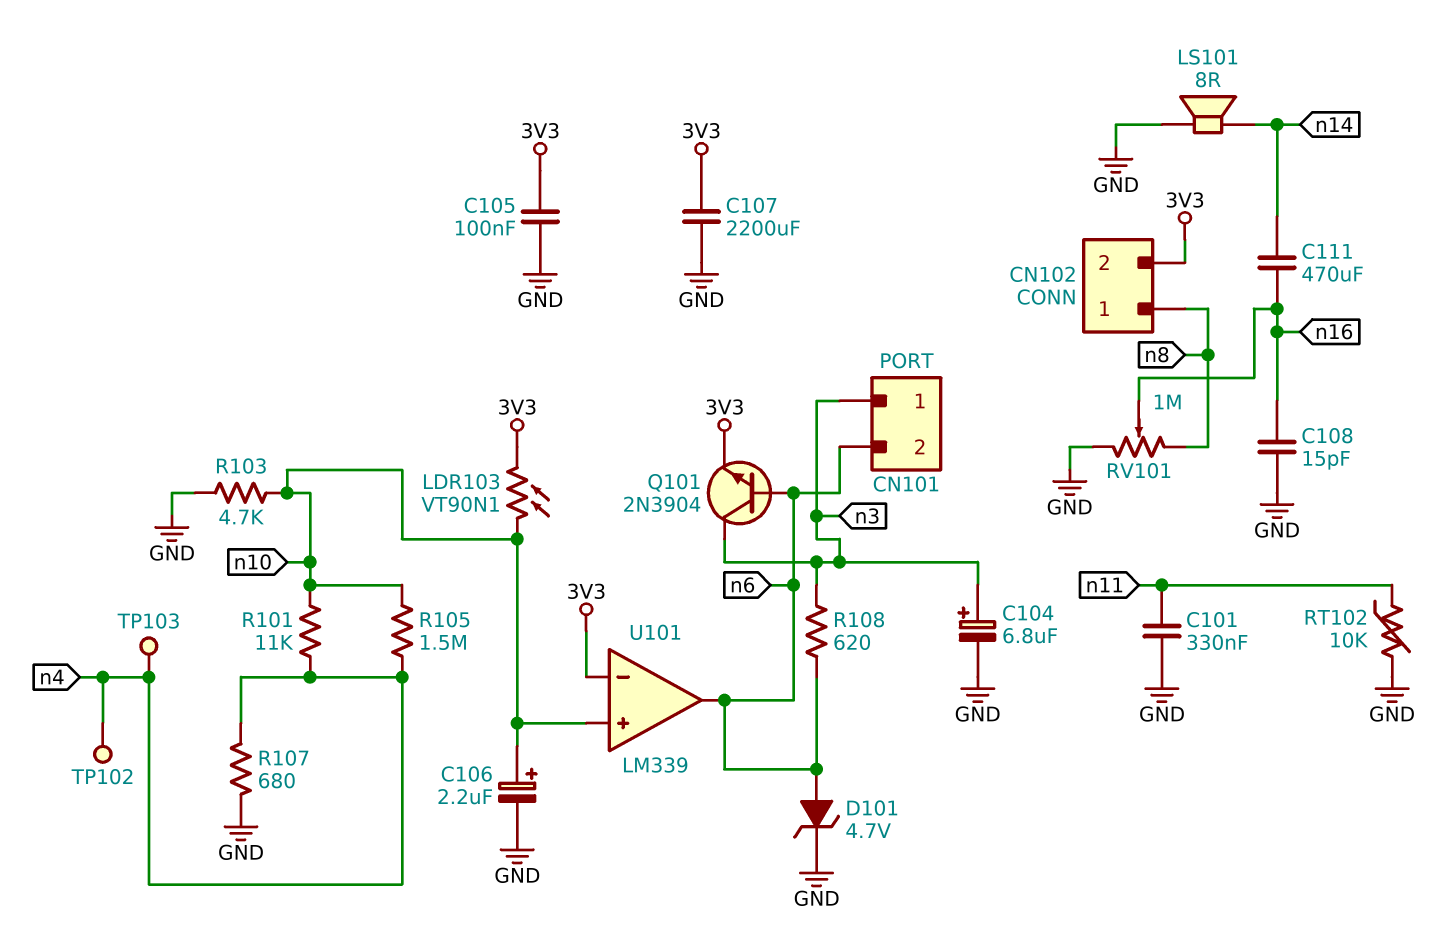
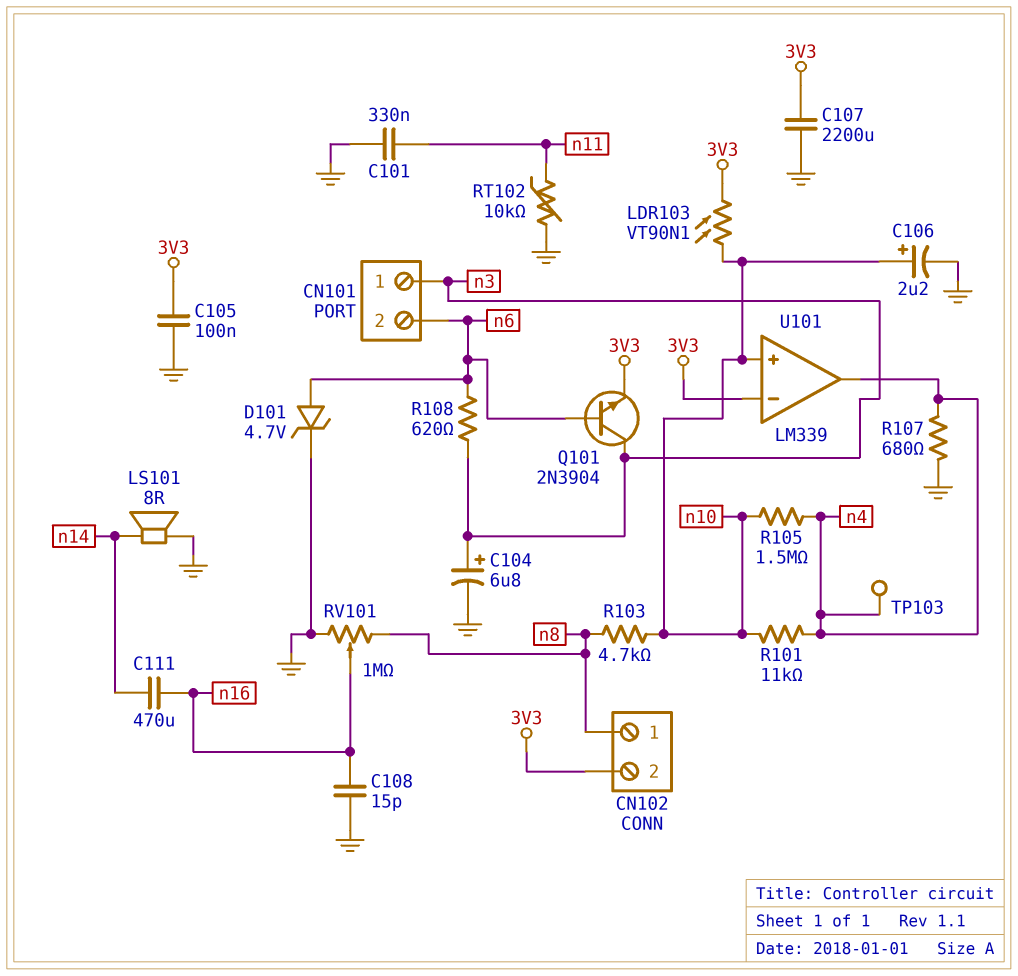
R103: 4.7k (GND, n10) -> 4.7k (n8, n10)
TP102: test point (n4) -> none
U101 pin out: n6 -> n4

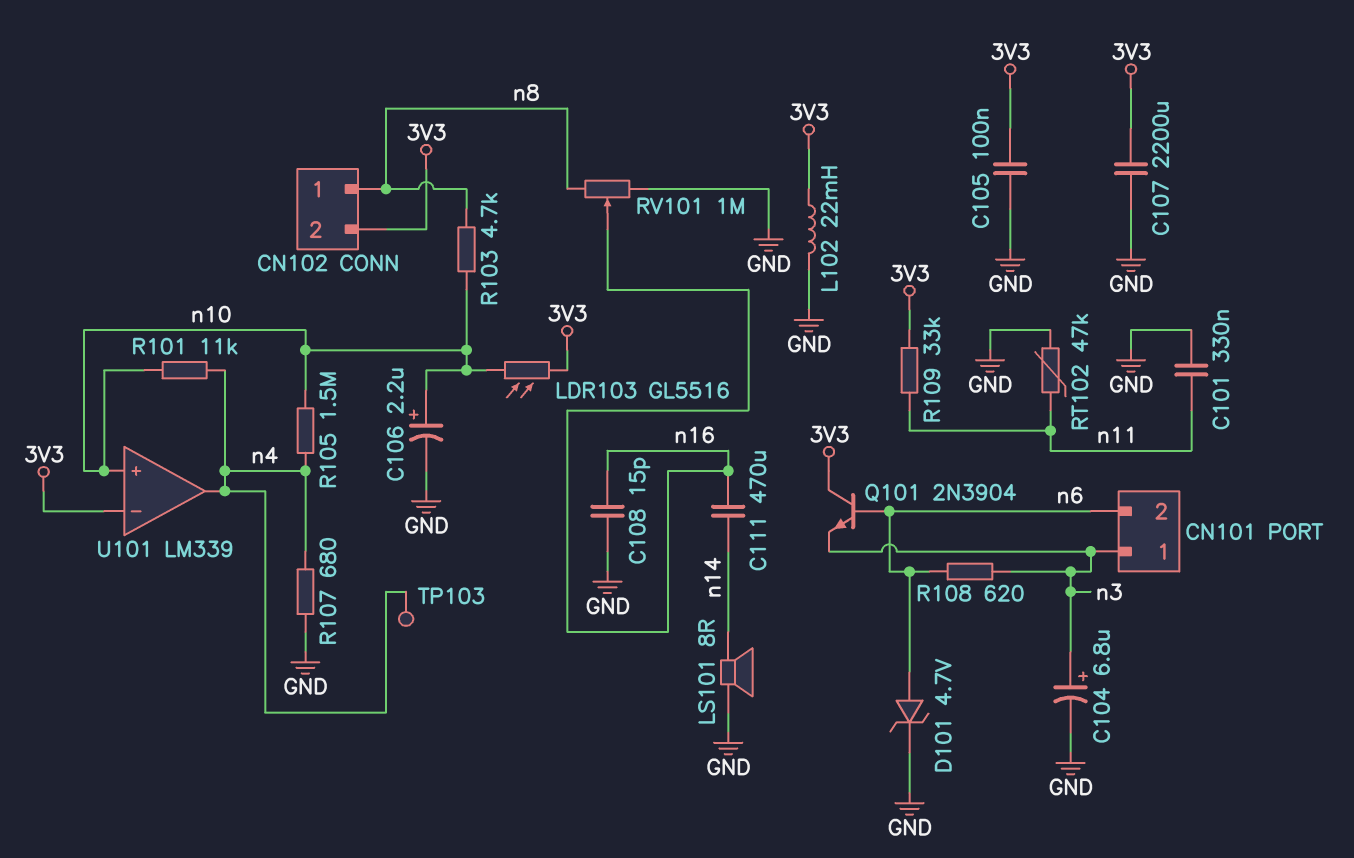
L102: none -> 22mH (3V3, GND)
LDR103: VT90N1 (3V3, n10) -> GL5516 (3V3, n10)
Q101: NPN 2N3904 (B n6, C n3, E 3V3) -> NPN 2N3904 (B n6, C 3V3, E n3)
R109: none -> 33k (3V3, n11)
RT102: 10k (GND, n11) -> 47k (GND, n11)

